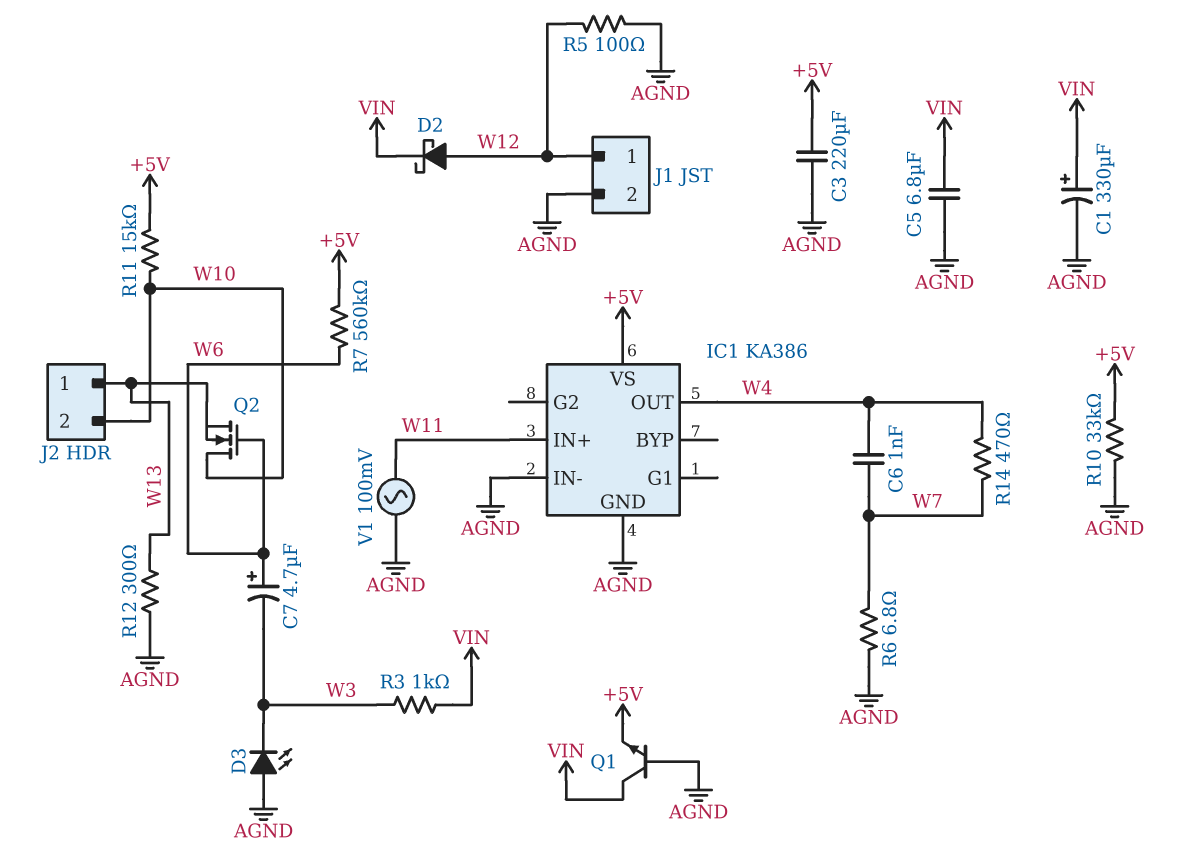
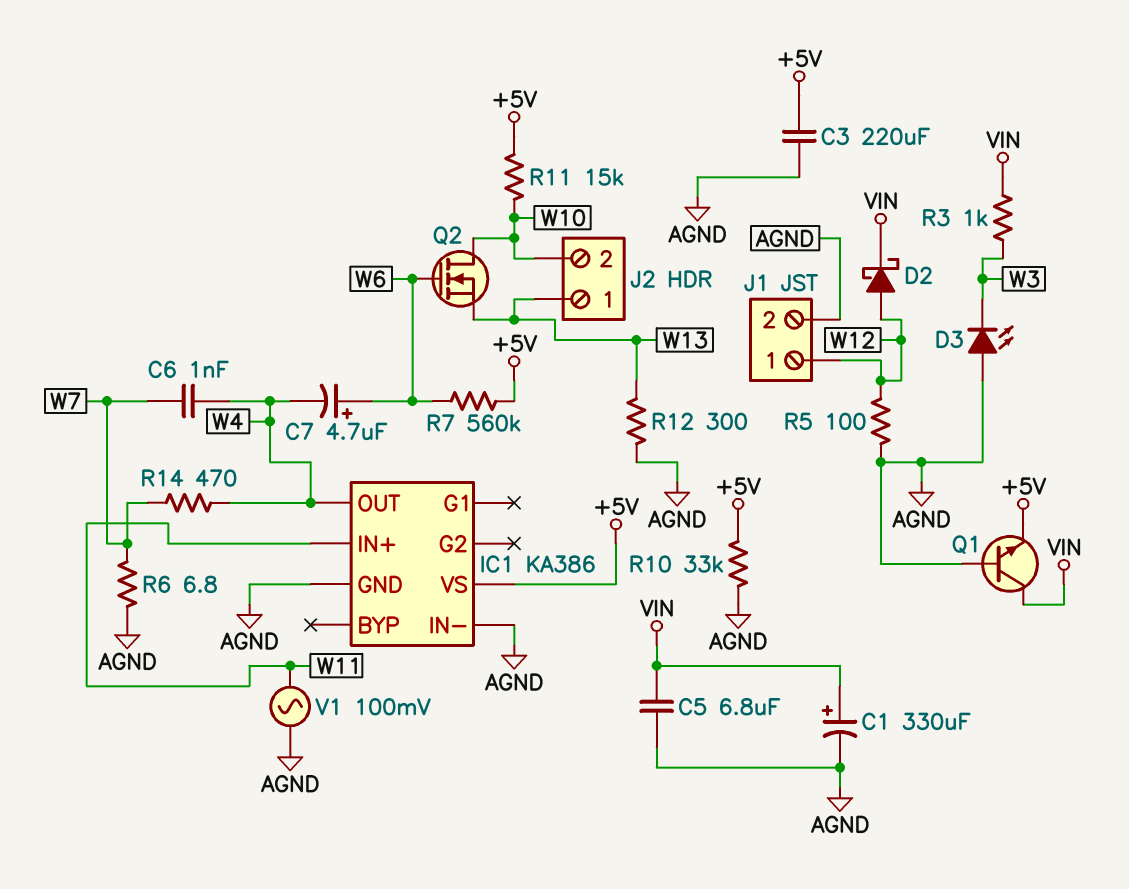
C7: 4.7uF (plus W6, minus W3) -> 4.7uF (plus W6, minus W4)

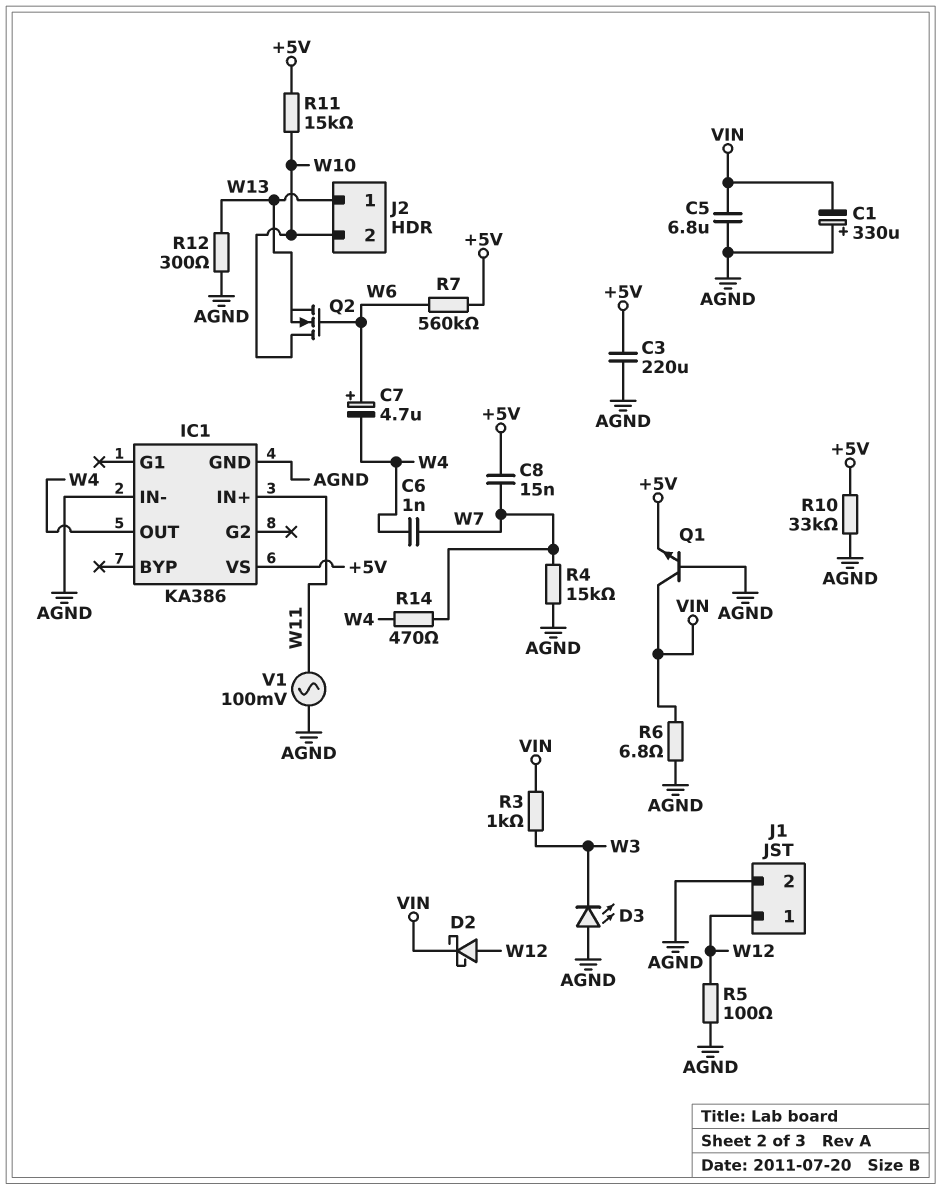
C1: 330uF (plus VIN, minus AGND) -> 330uF (plus AGND, minus VIN)
C8: none -> 15nF (+5V, W7)
R4: none -> 15k (AGND, W7)
R6: 6.8 (AGND, W7) -> 6.8 (AGND, VIN)

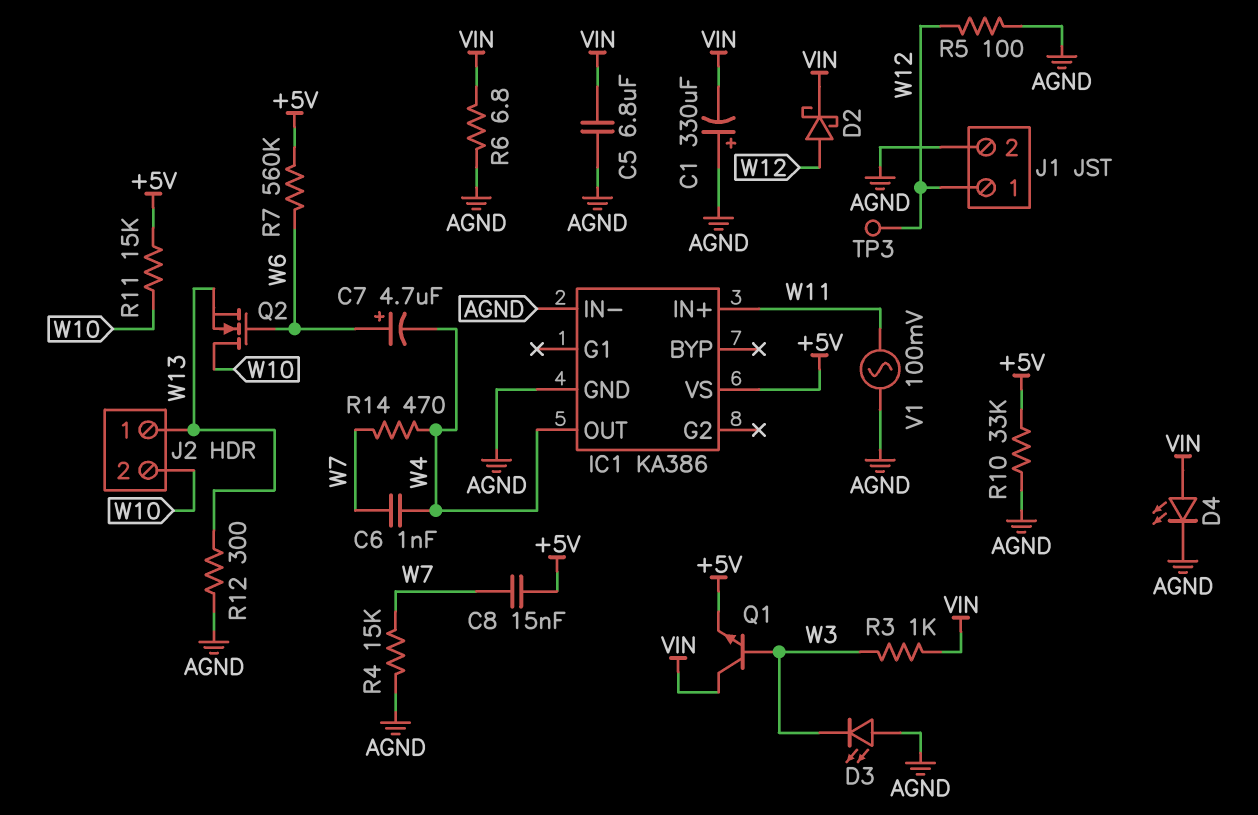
C3: 220uF (+5V, AGND) -> none
D4: none -> LED (A VIN, K AGND)
Q1: NPN (B AGND, C VIN, E +5V) -> NPN (B W3, C VIN, E +5V)
TP3: none -> test point (W12)

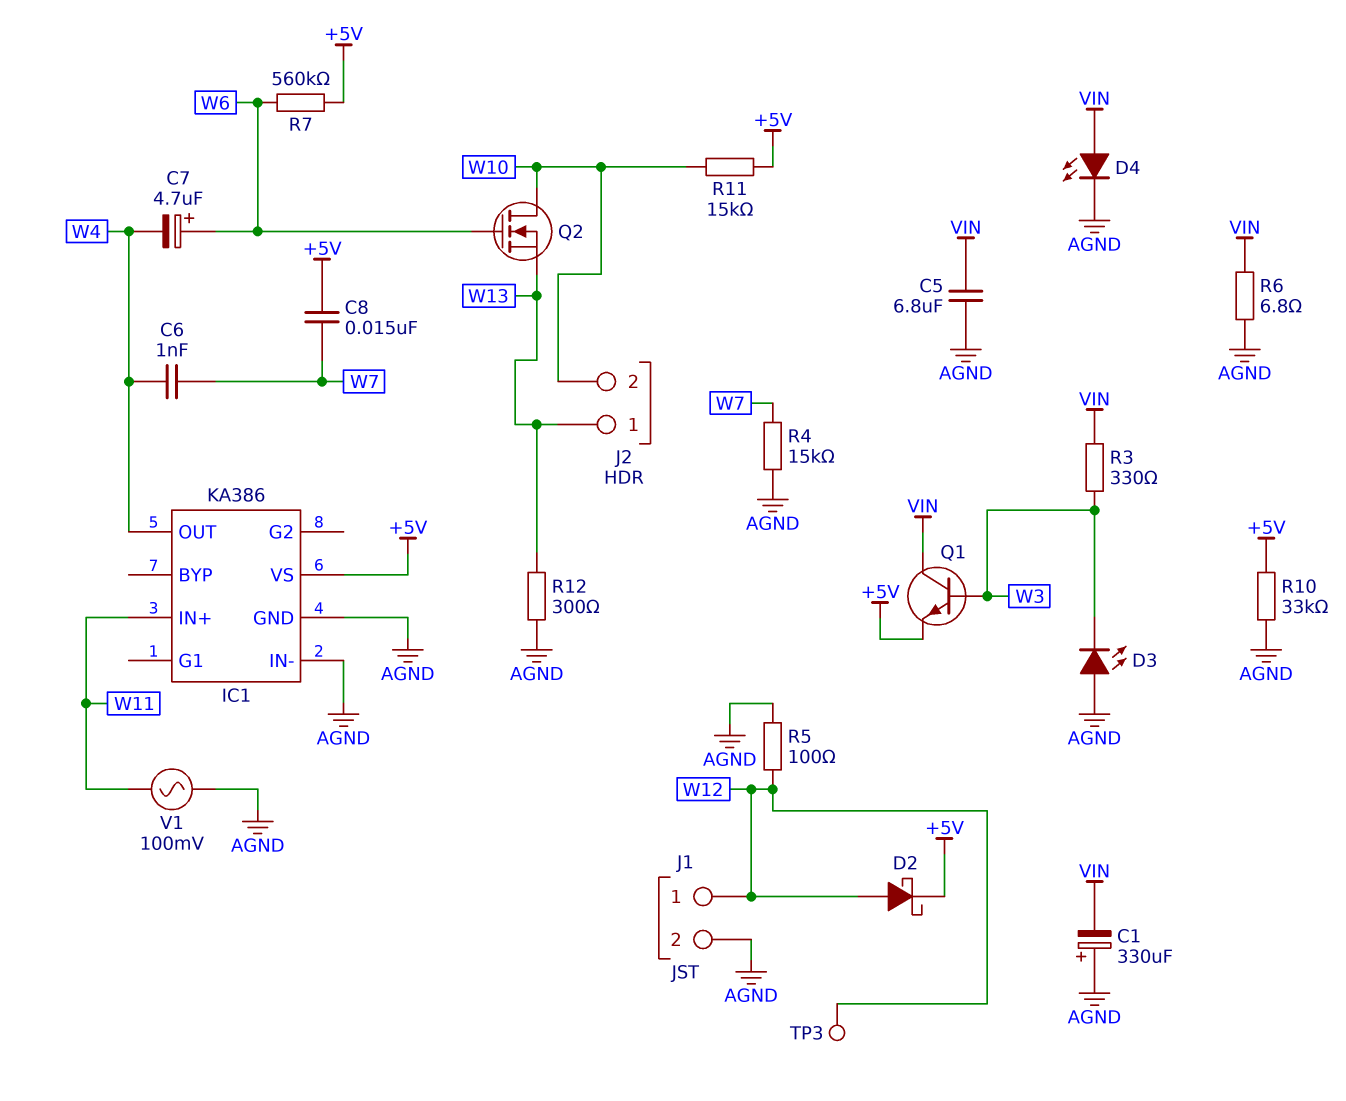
D2: schottky (A W12, K VIN) -> schottky (A W12, K +5V)
R3: 1k (VIN, W3) -> 330 (VIN, W3)
R14: 470 (W4, W7) -> none

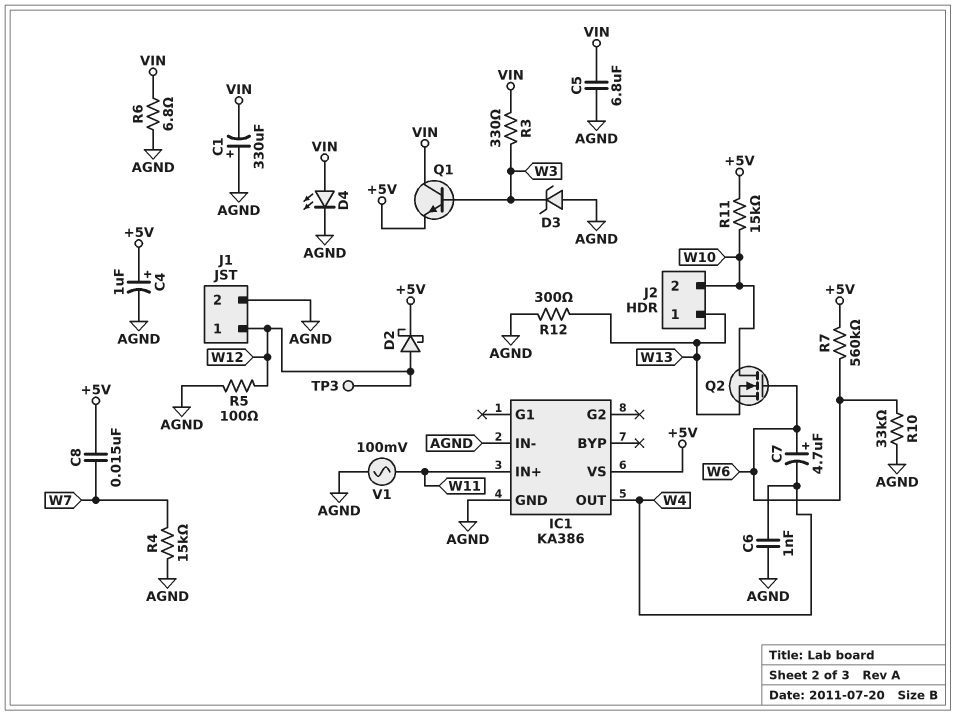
C4: none -> 1uF (plus +5V, minus AGND)
C6: 1nF (W4, W7) -> 1nF (AGND, W4)
D3: LED (A AGND, K W3) -> zener (A AGND, K W3)
R10: 33k (+5V, AGND) -> 33k (AGND, W6)

